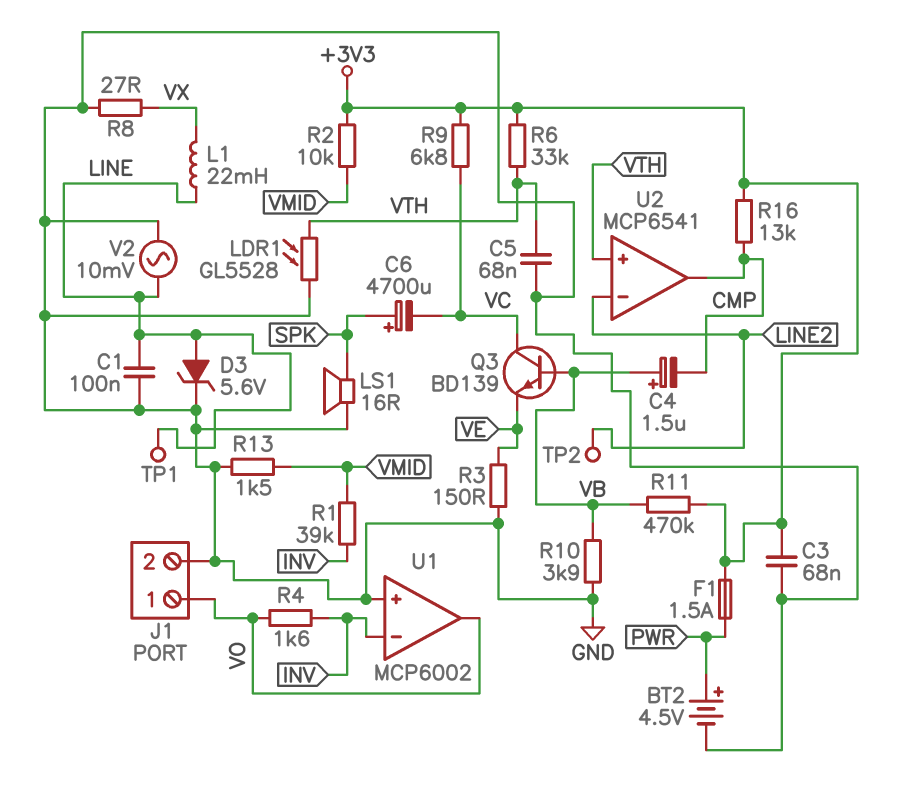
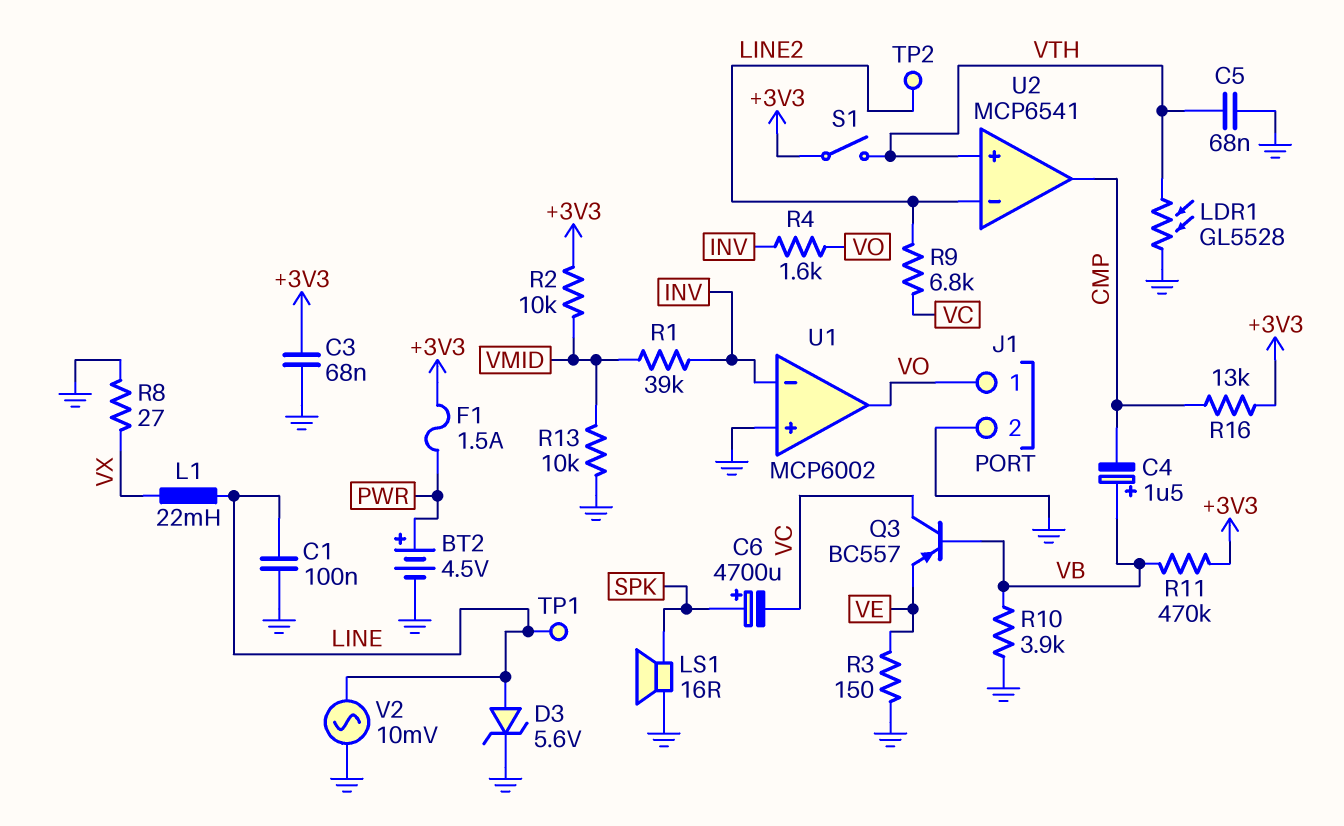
Q3: NPN BD139 (B VB, C VC, E VE) -> PNP BC557 (B VB, C VC, E VE)
R6: 33k (+3V3, VTH) -> none
R9: 6.8k (+3V3, VC) -> 6.8k (LINE2, VC)
R13: 1.5k (GND, VMID) -> 10k (GND, VMID)
S1: none -> switch (+3V3, VTH)

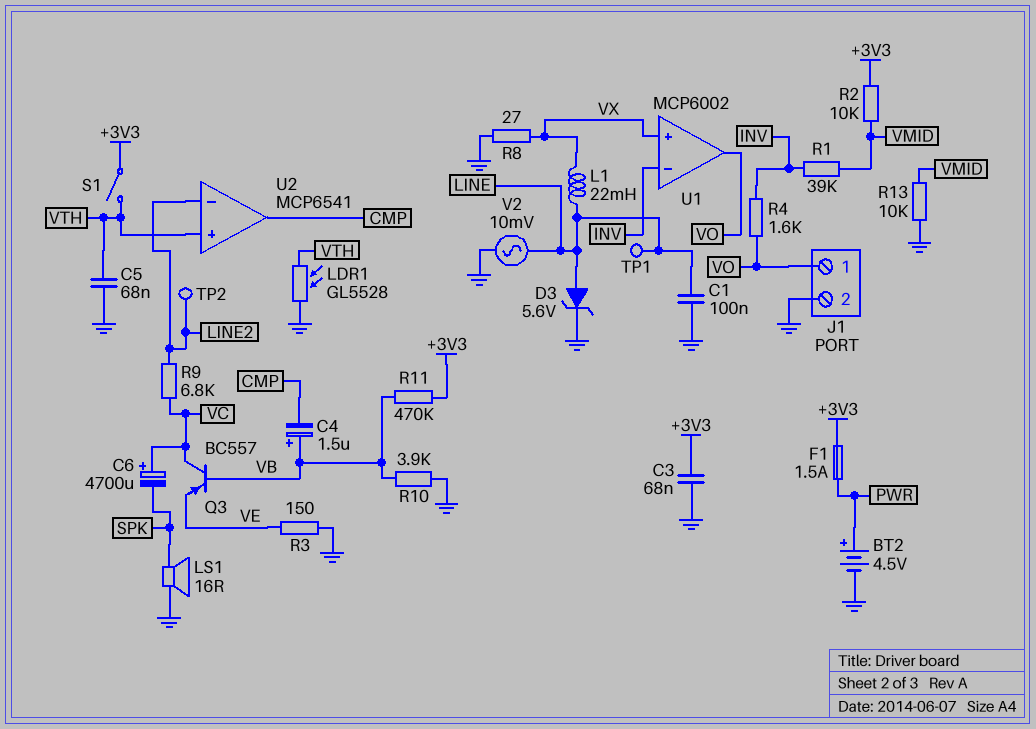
C6: 4700uF (plus SPK, minus VC) -> 4700uF (plus VC, minus SPK)
R16: 13k (+3V3, CMP) -> none
U1 pin in+: GND -> VX

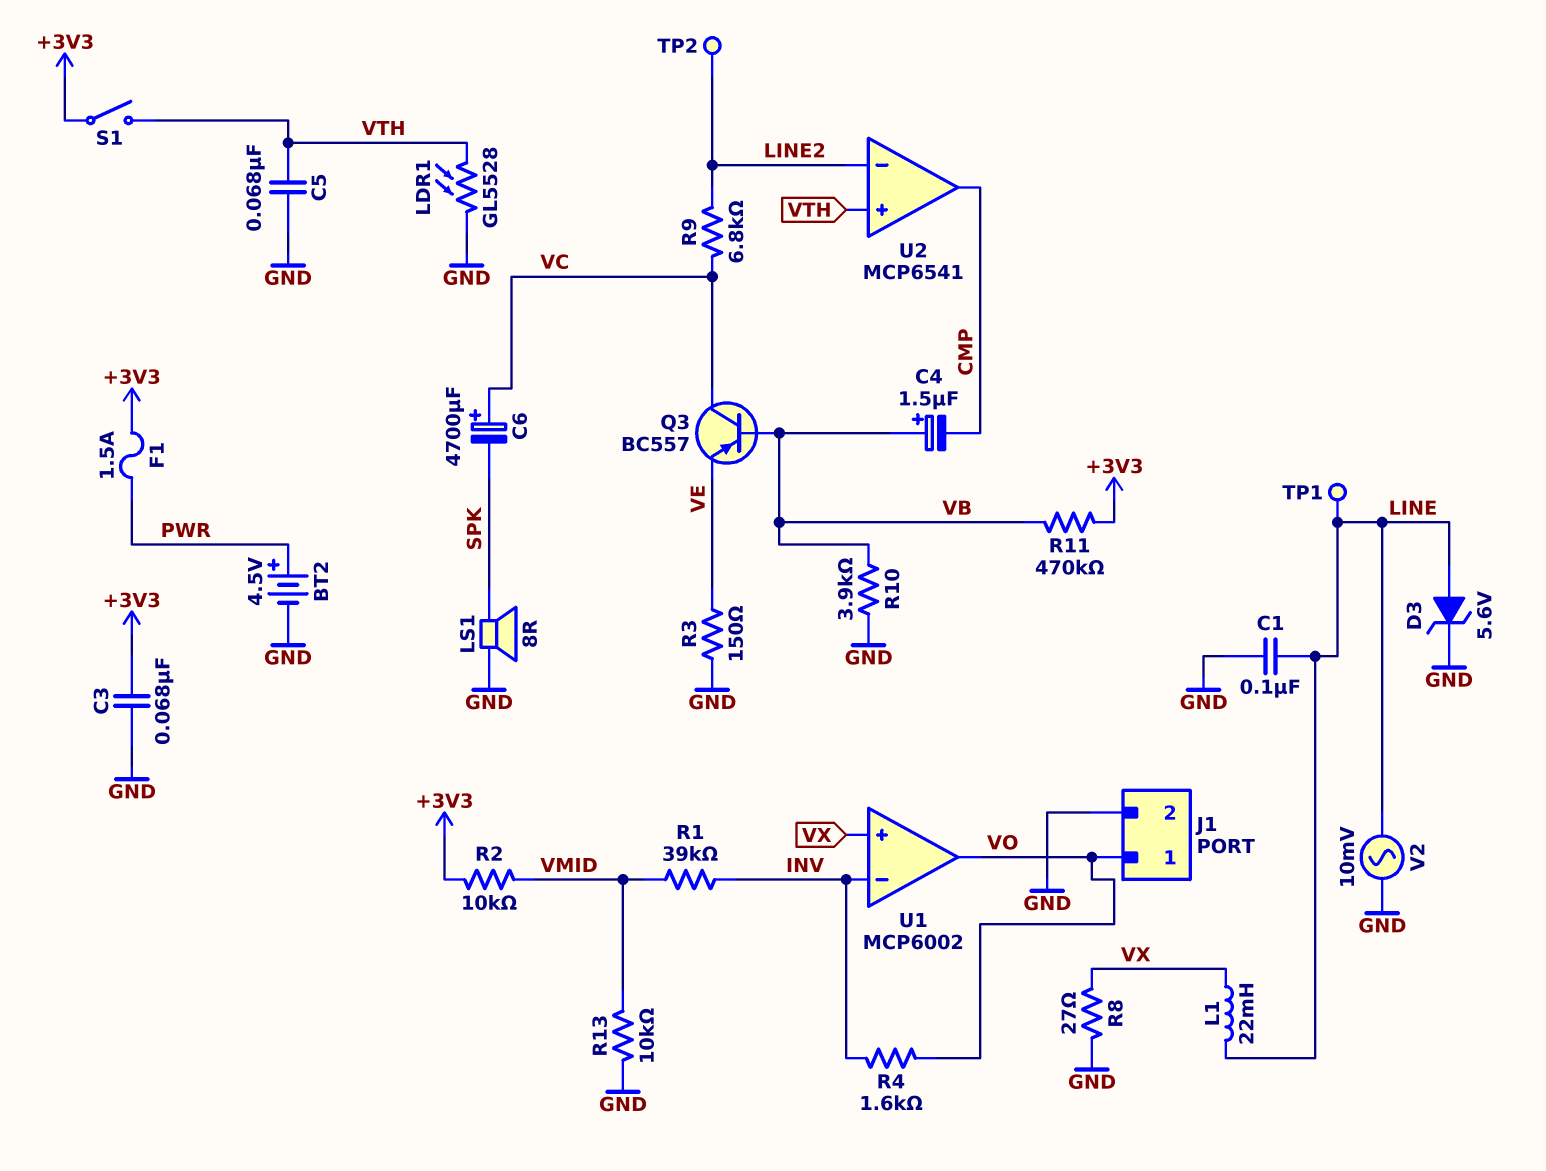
LS1: speaker 16R (GND, SPK) -> speaker 8R (GND, SPK)

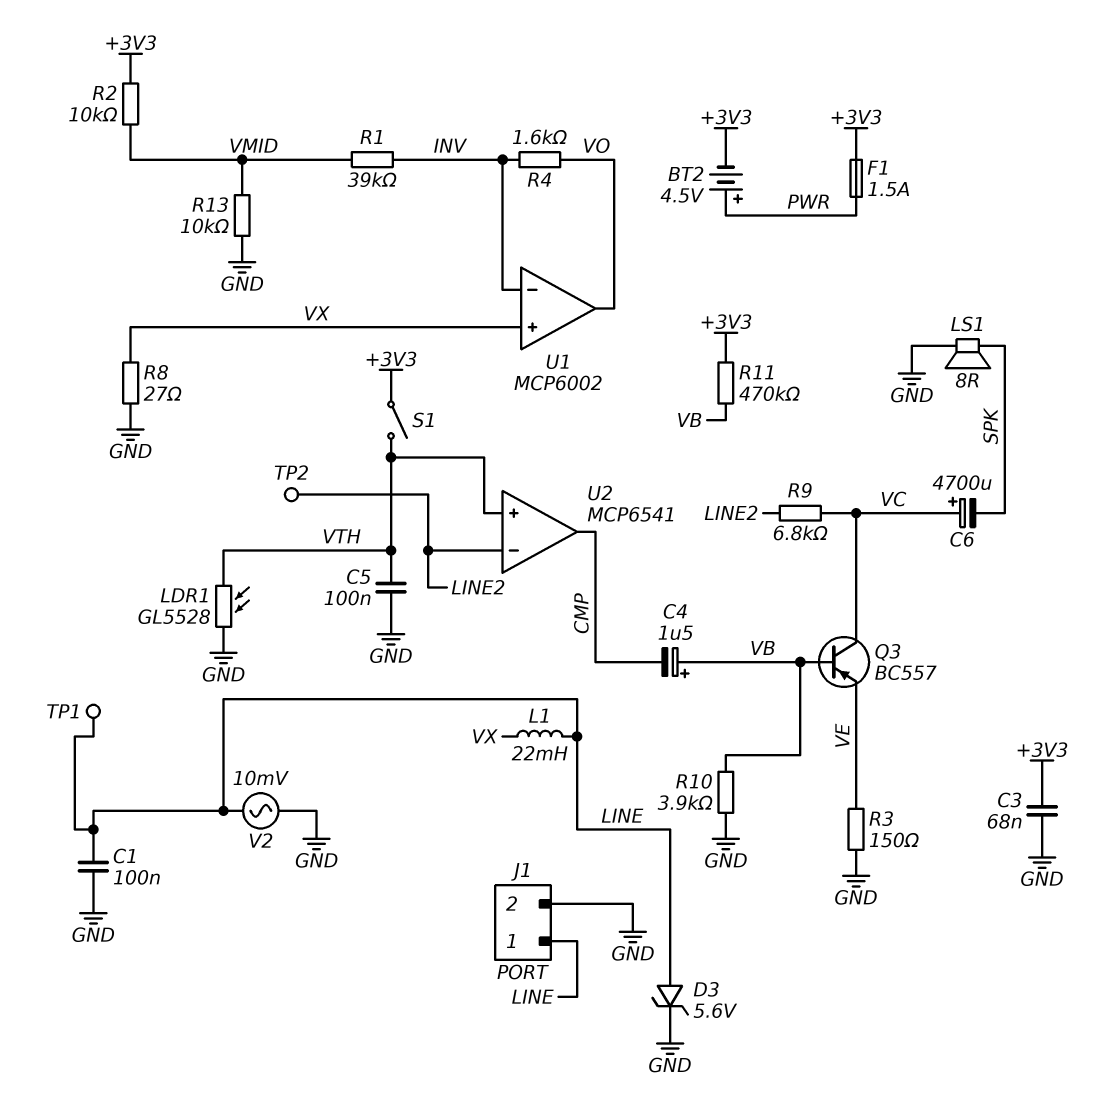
BT2: 4.5V (plus PWR, minus GND) -> 4.5V (plus PWR, minus +3V3)
C5: 68nF (GND, VTH) -> 100nF (GND, VTH)
J1 pin 1: VO -> LINE

